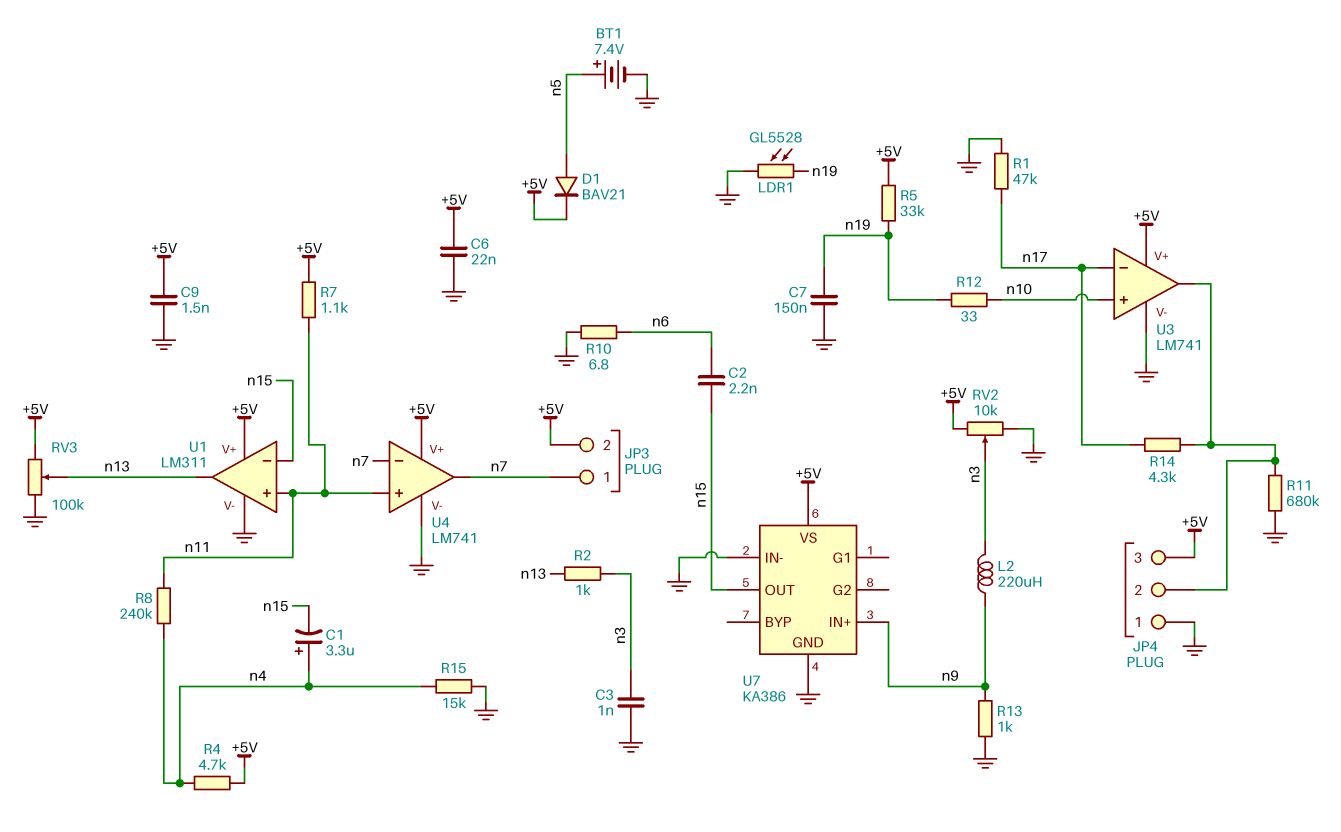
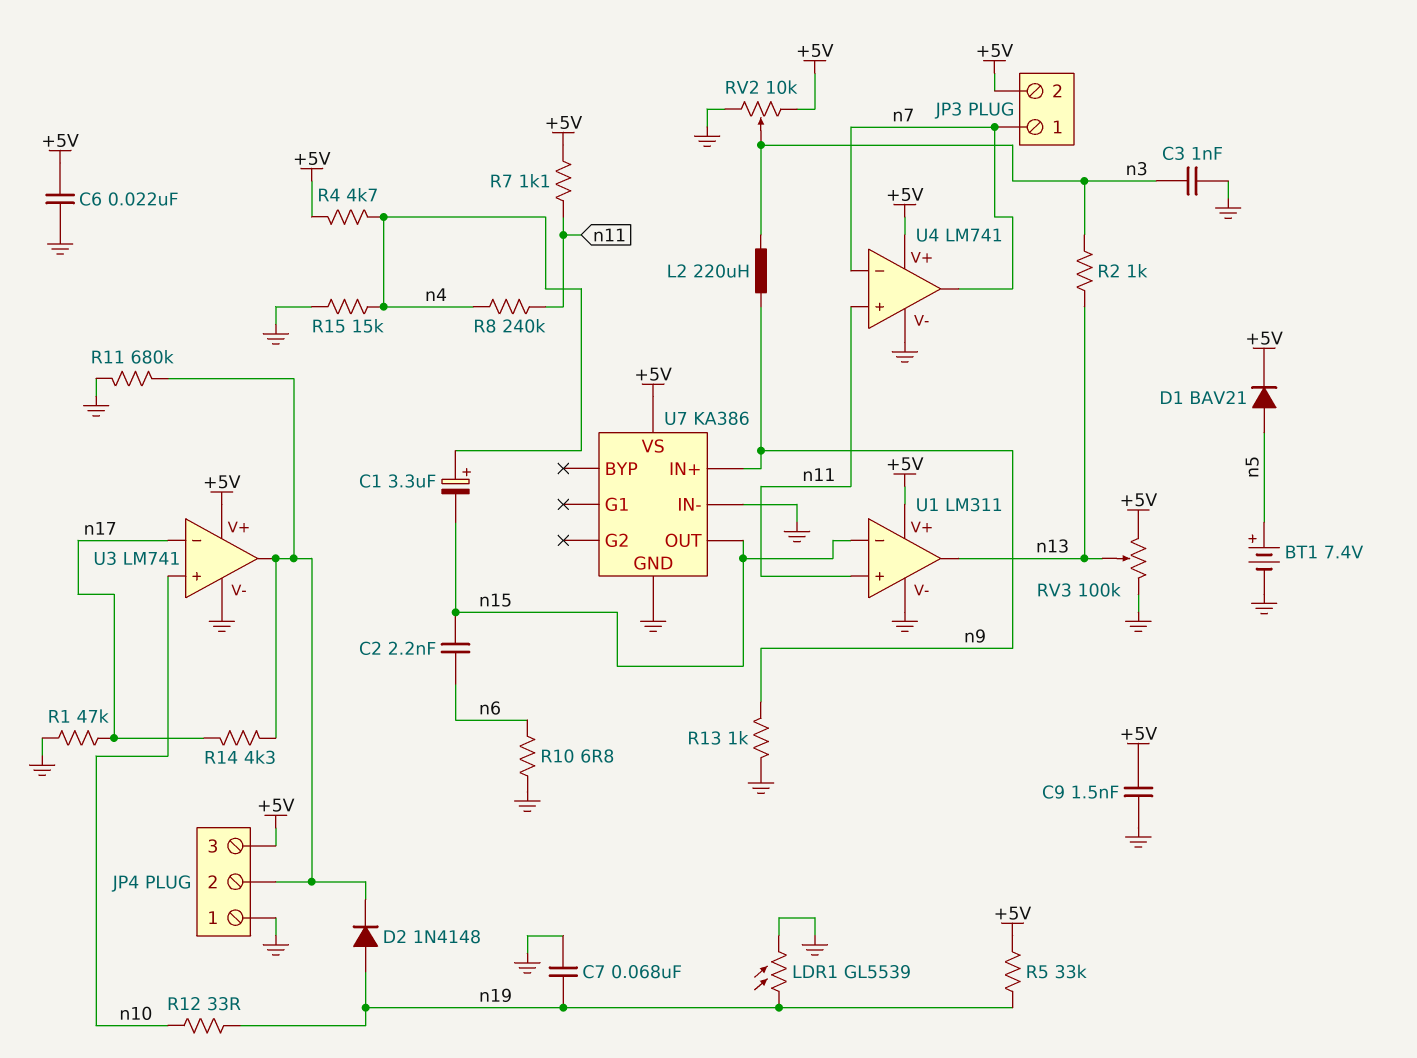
C7: 150nF (GND, n19) -> 68nF (GND, n19)
D2: none -> diode 1N4148 (A n19, K JP4/2)
LDR1: GL5528 (GND, n19) -> GL5539 (GND, n19)

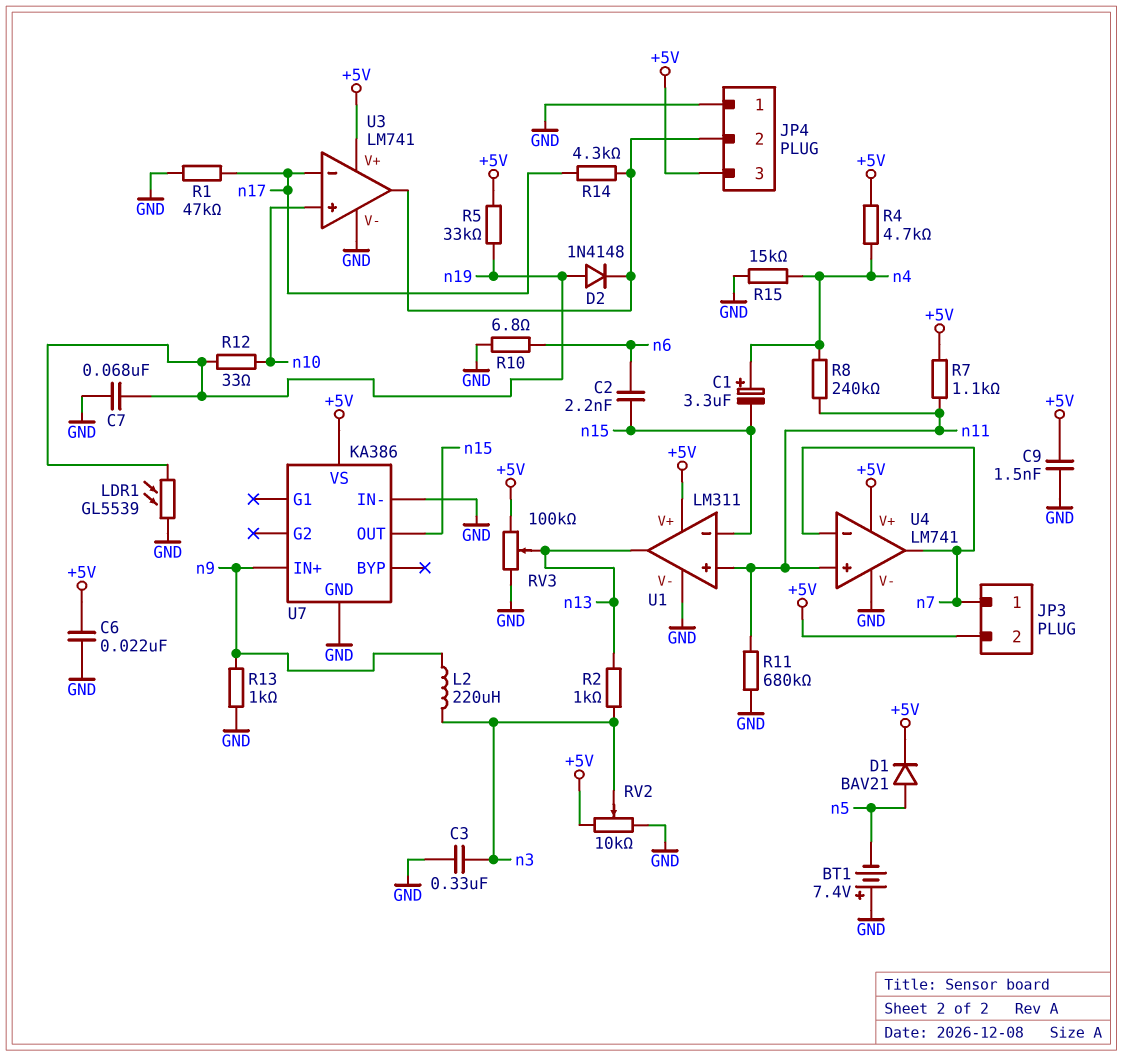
BT1: 7.4V (plus n5, minus GND) -> 7.4V (plus GND, minus n5)
C3: 1nF (GND, n3) -> 330nF (GND, n3)
R11: 680k (GND, JP4/2) -> 680k (GND, n11)

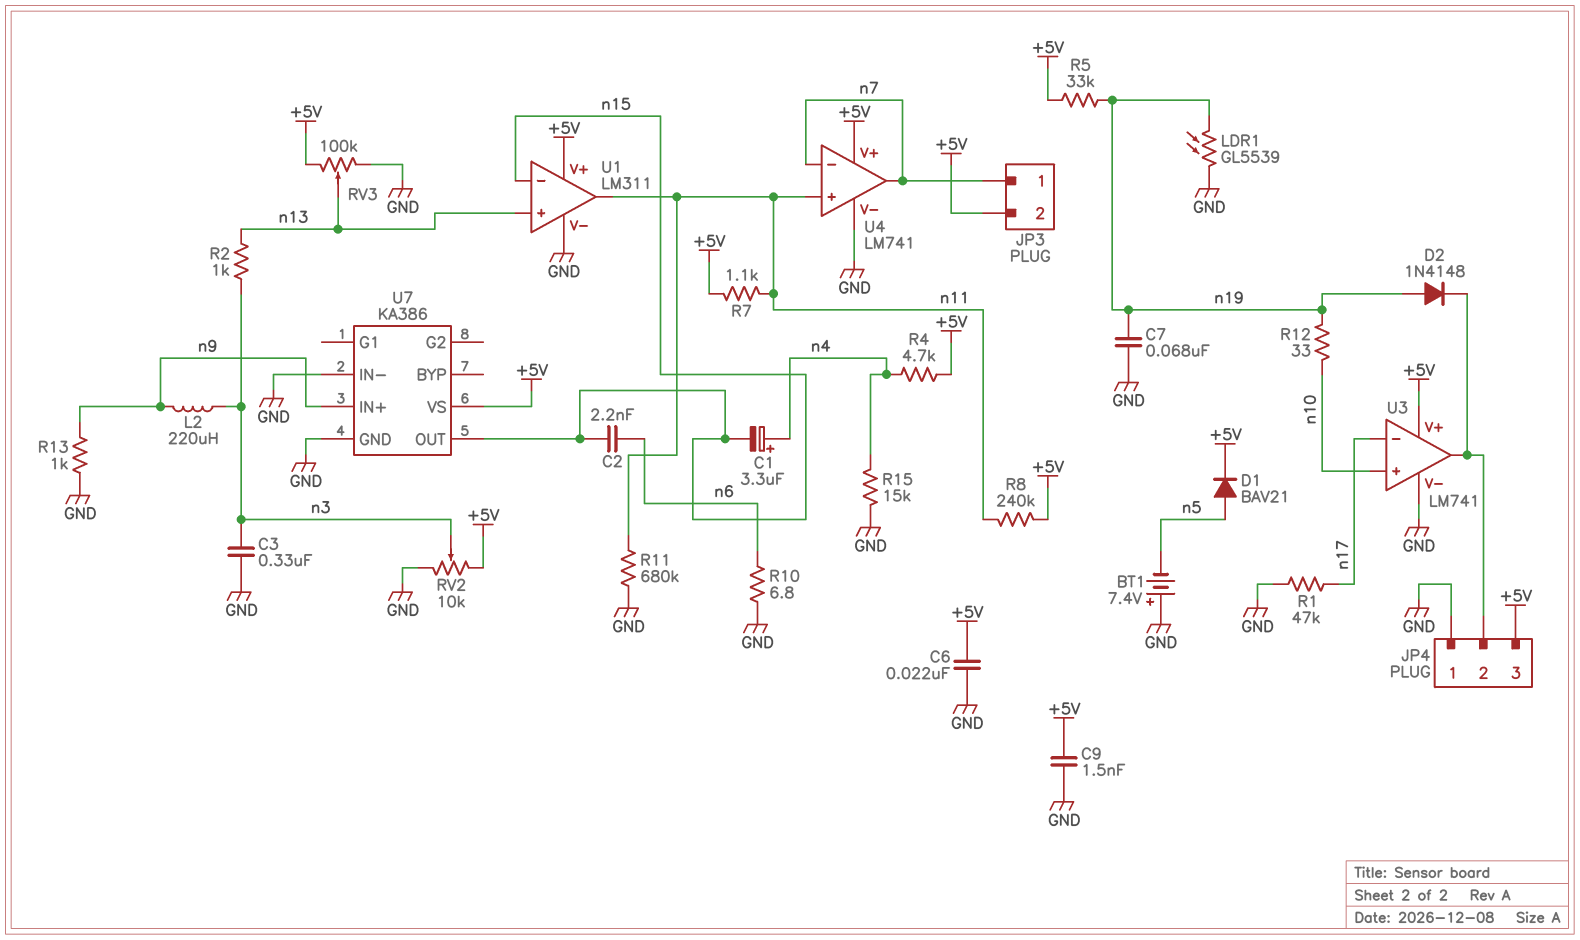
R8: 240k (n4, n11) -> 240k (+5V, n11)
R14: 4.3k (JP4/2, n17) -> none
U1 pin in+: n11 -> n13
U1 pin out: n13 -> n11

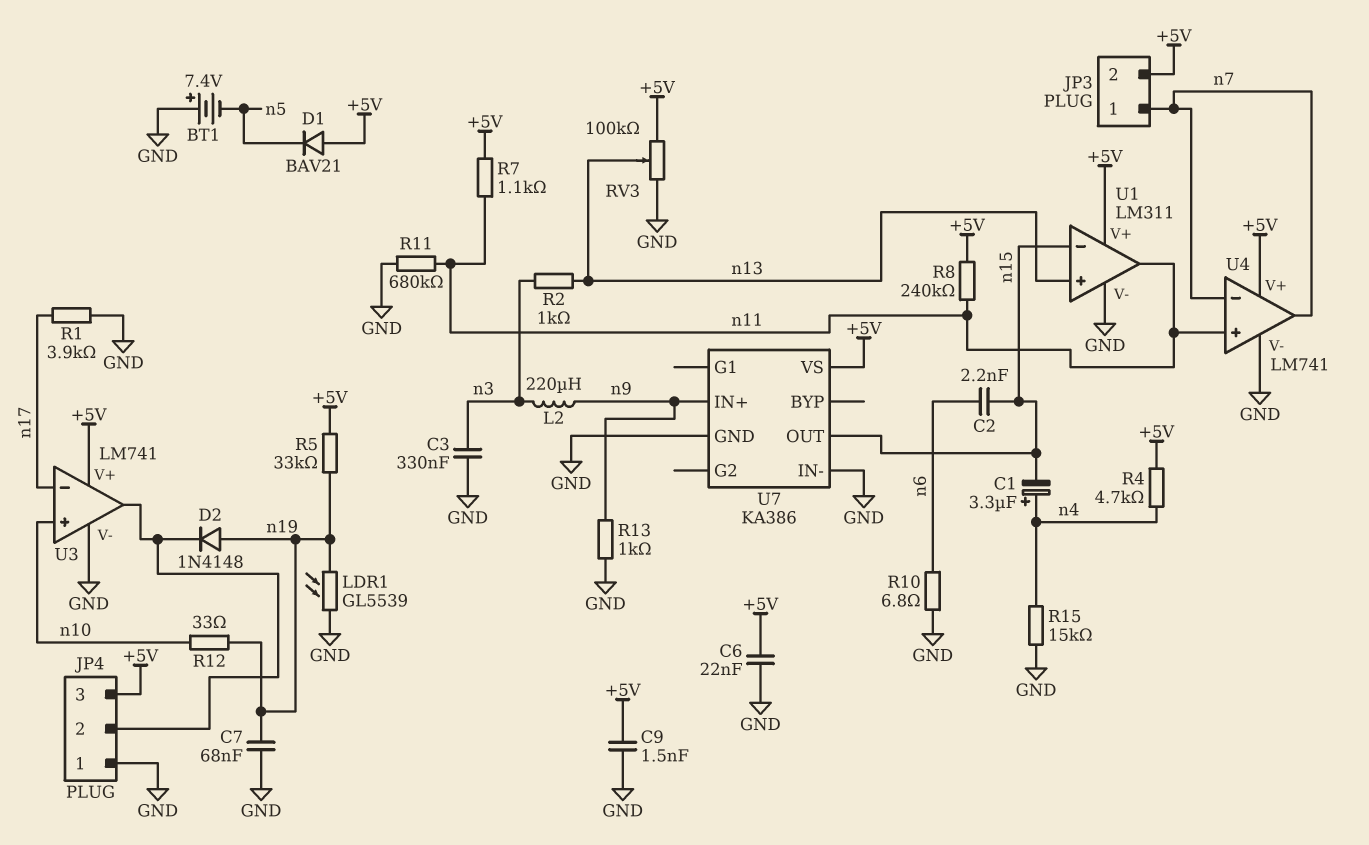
D1: diode BAV21 (A n5, K +5V) -> diode BAV21 (A +5V, K n5)
R1: 47k (GND, n17) -> 3.9k (GND, n17)
RV2: 10k (+5V, GND, wiper n3) -> none

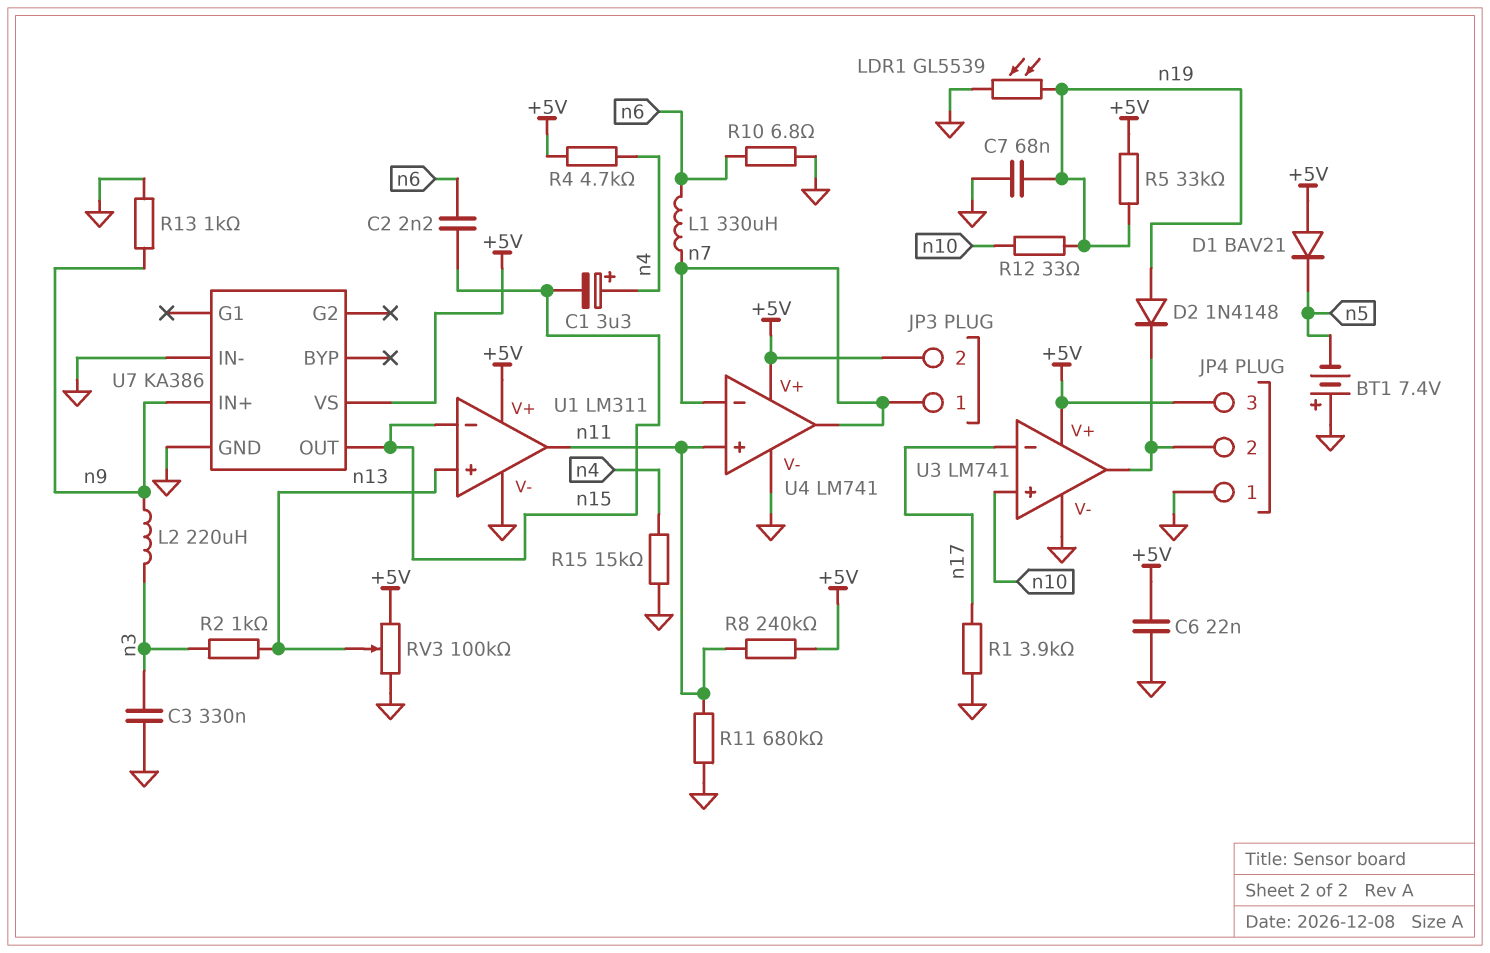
C9: 1.5nF (+5V, GND) -> none
L1: none -> 330uH (n6, n7)
R7: 1.1k (+5V, n11) -> none

